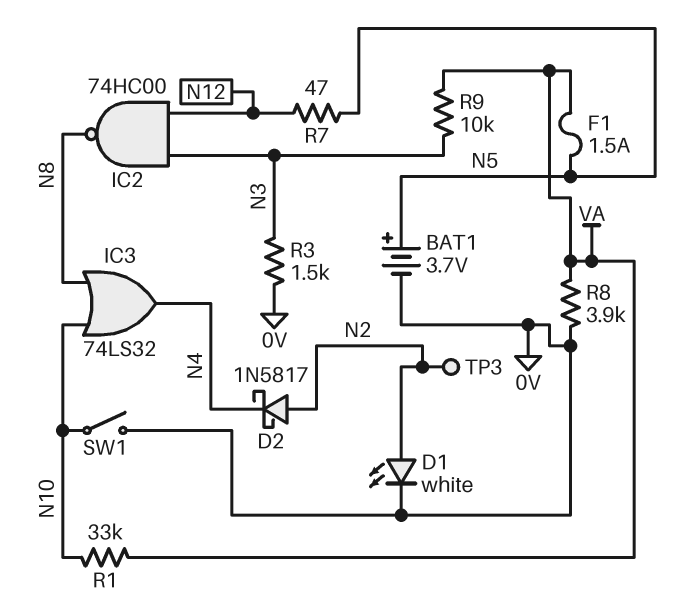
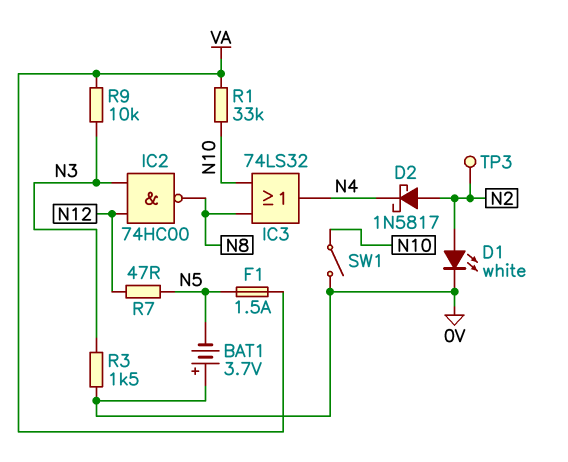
BAT1: 3.7V (plus N5, minus 0V) -> 3.7V (plus 0V, minus N5)
R8: 3.9k (0V, VA) -> none

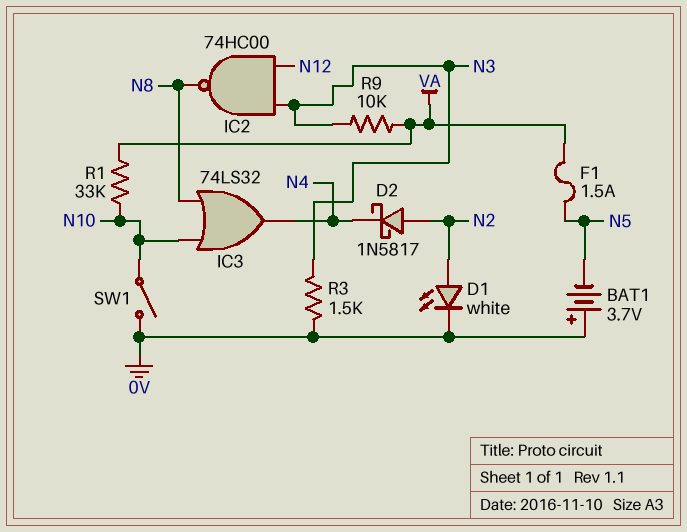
R7: 47 (N5, N12) -> none
TP3: test point (N2) -> none

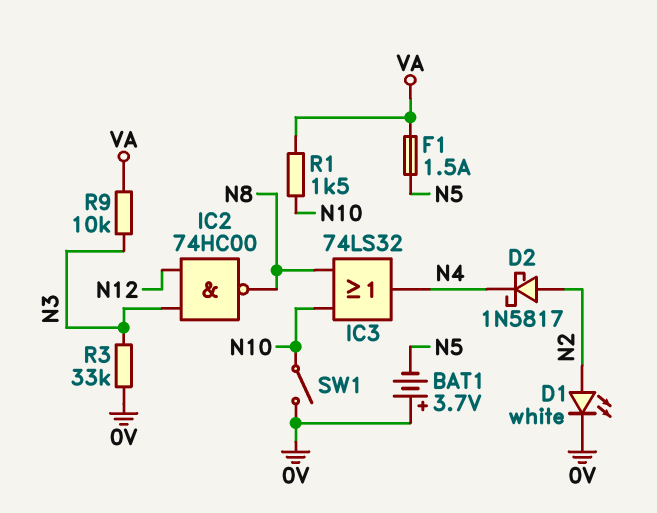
R1: 33k (N10, VA) -> 1.5k (N10, VA)
R3: 1.5k (0V, N3) -> 33k (0V, N3)

